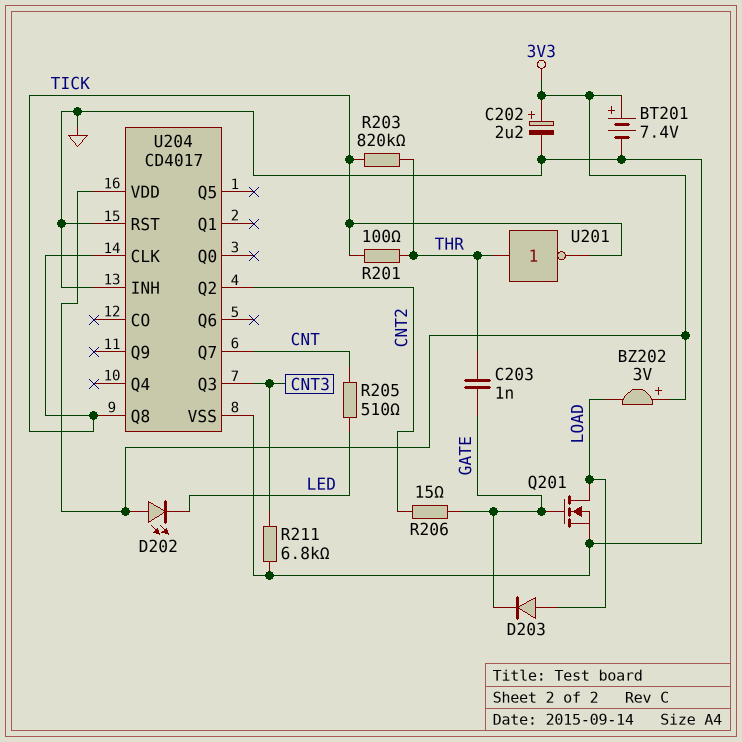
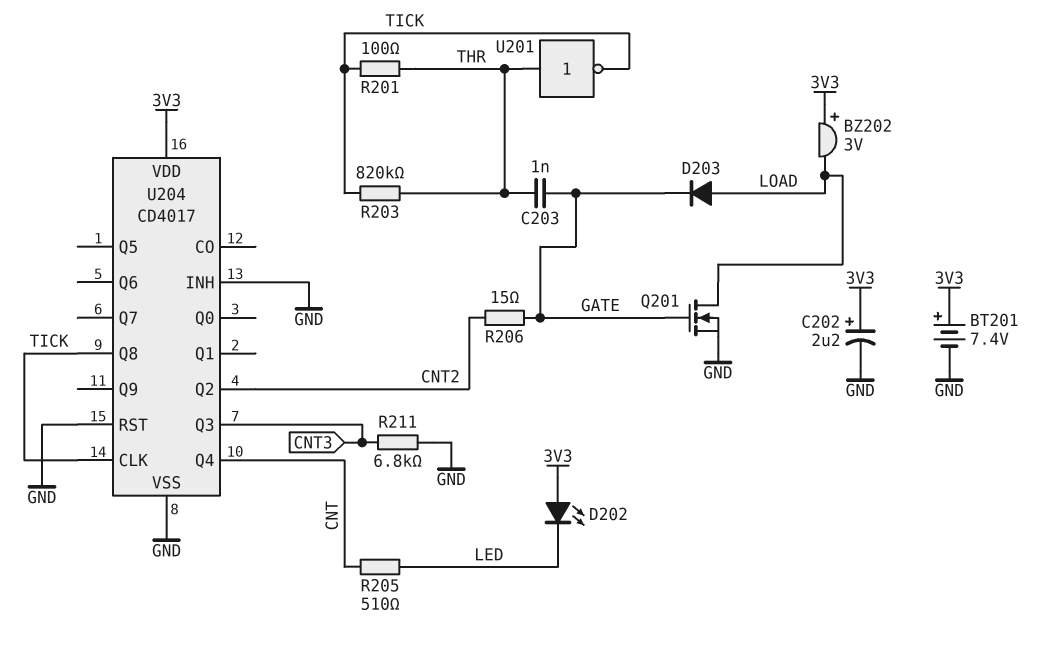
U204 pin Q4: none -> CNT
U204 pin Q7: CNT -> none

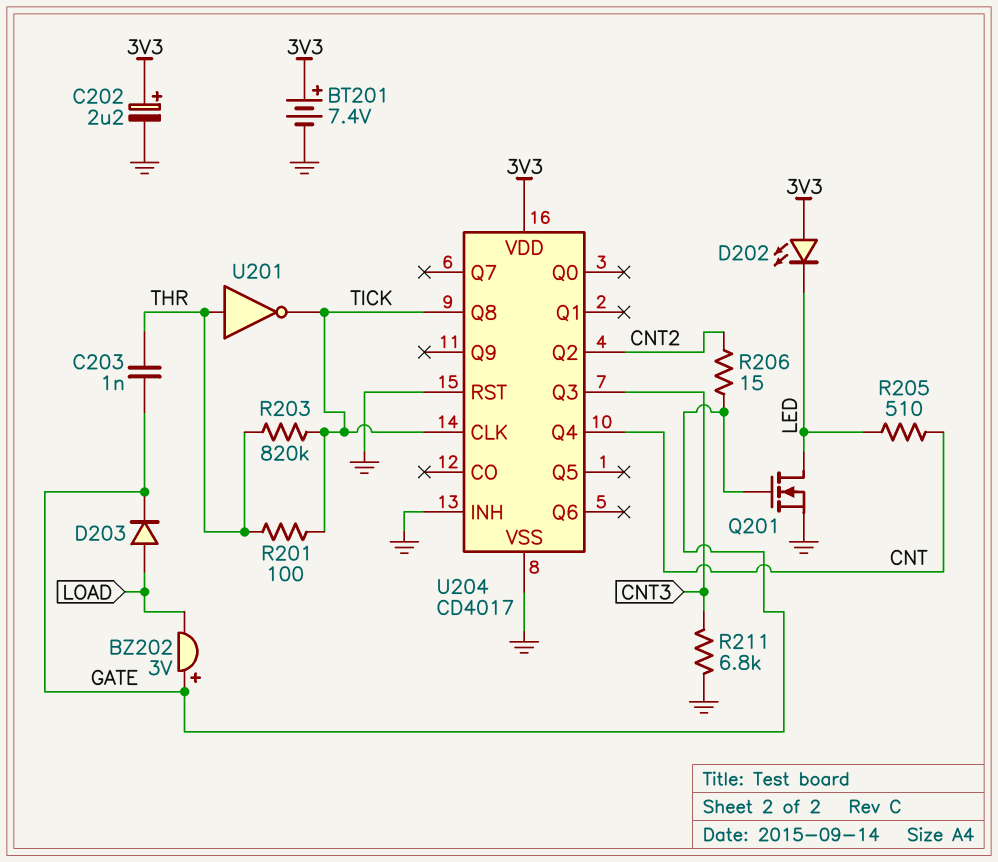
BZ202: buzzer 3V (plus 3V3, minus LOAD) -> buzzer 3V (plus GATE, minus LOAD)
Q201: NMOS (G GATE, D LOAD, S GND) -> NMOS (G GATE, D LED, S GND)

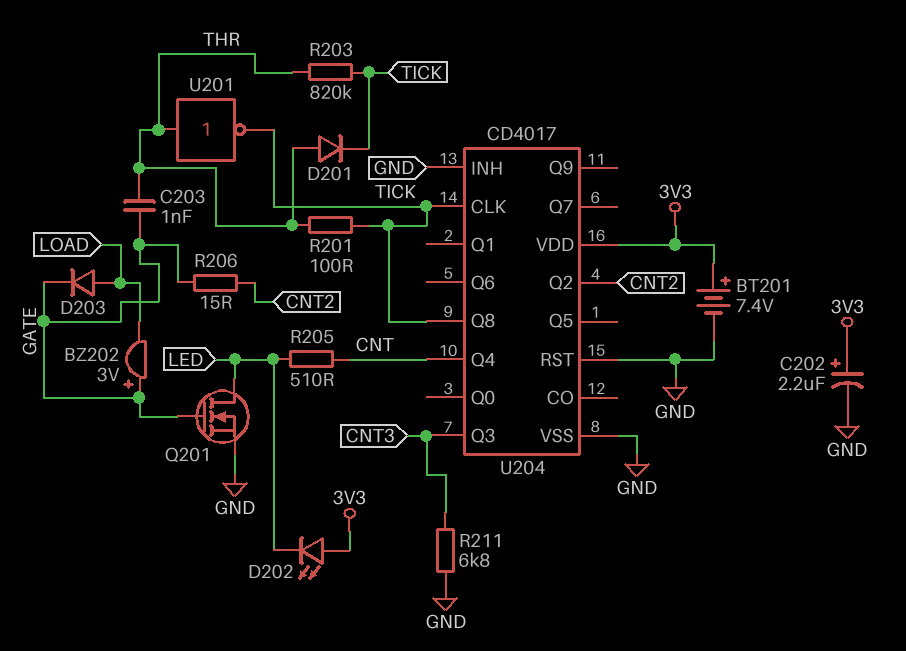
D201: none -> diode (A THR, K TICK)

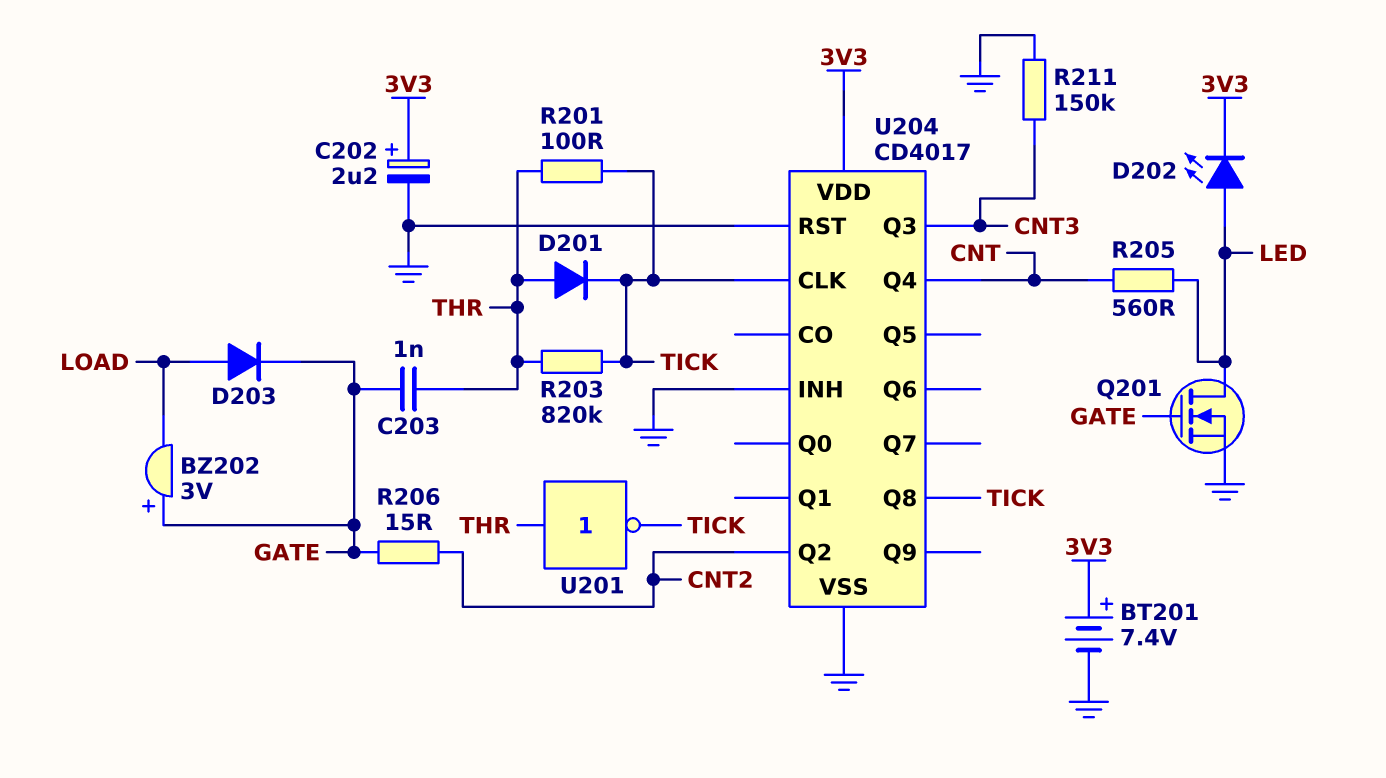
D202: LED (A 3V3, K LED) -> LED (A LED, K 3V3)
R205: 510 (CNT, LED) -> 560 (CNT, LED)
R211: 6.8k (CNT3, GND) -> 150k (CNT3, GND)

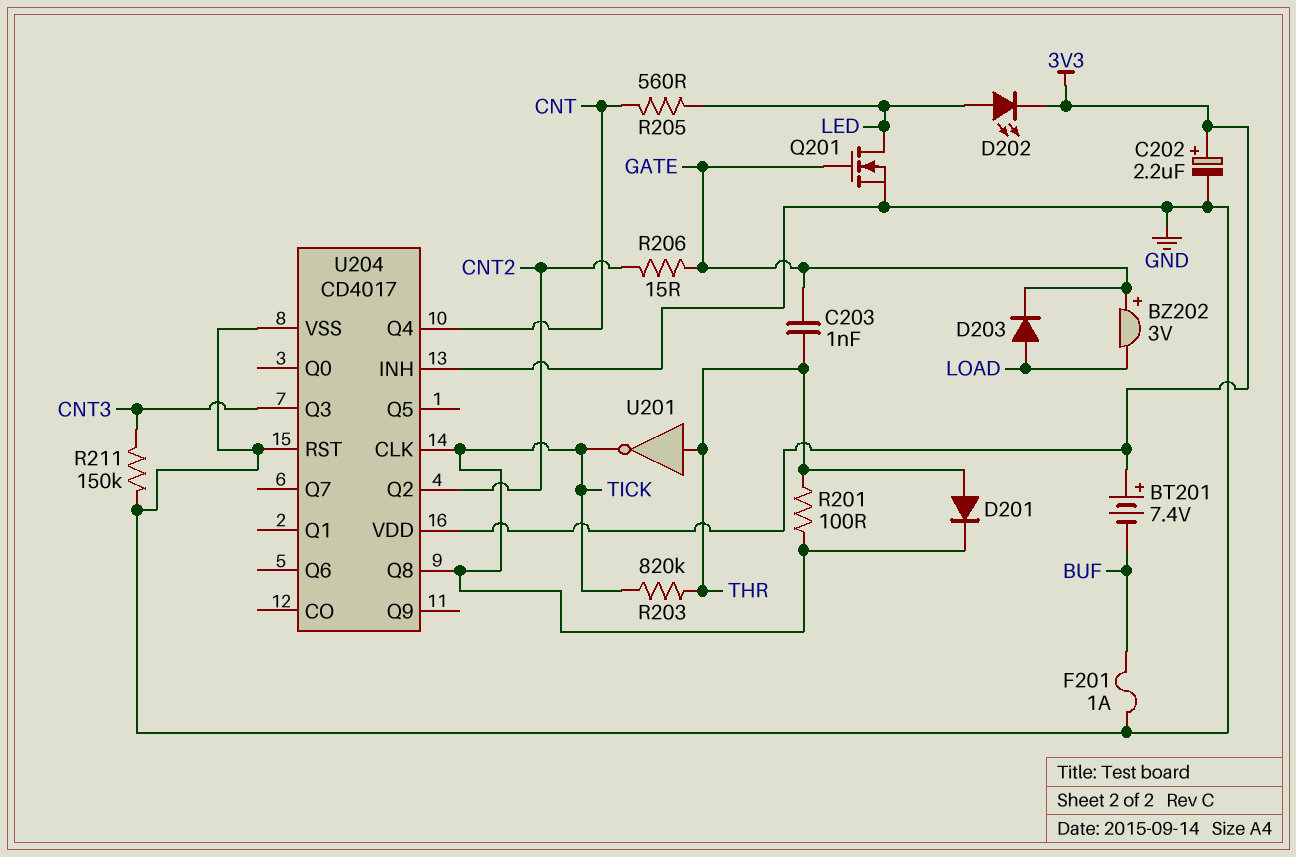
BT201: 7.4V (plus 3V3, minus GND) -> 7.4V (plus 3V3, minus BUF)
F201: none -> 1A (BUF, GND)

